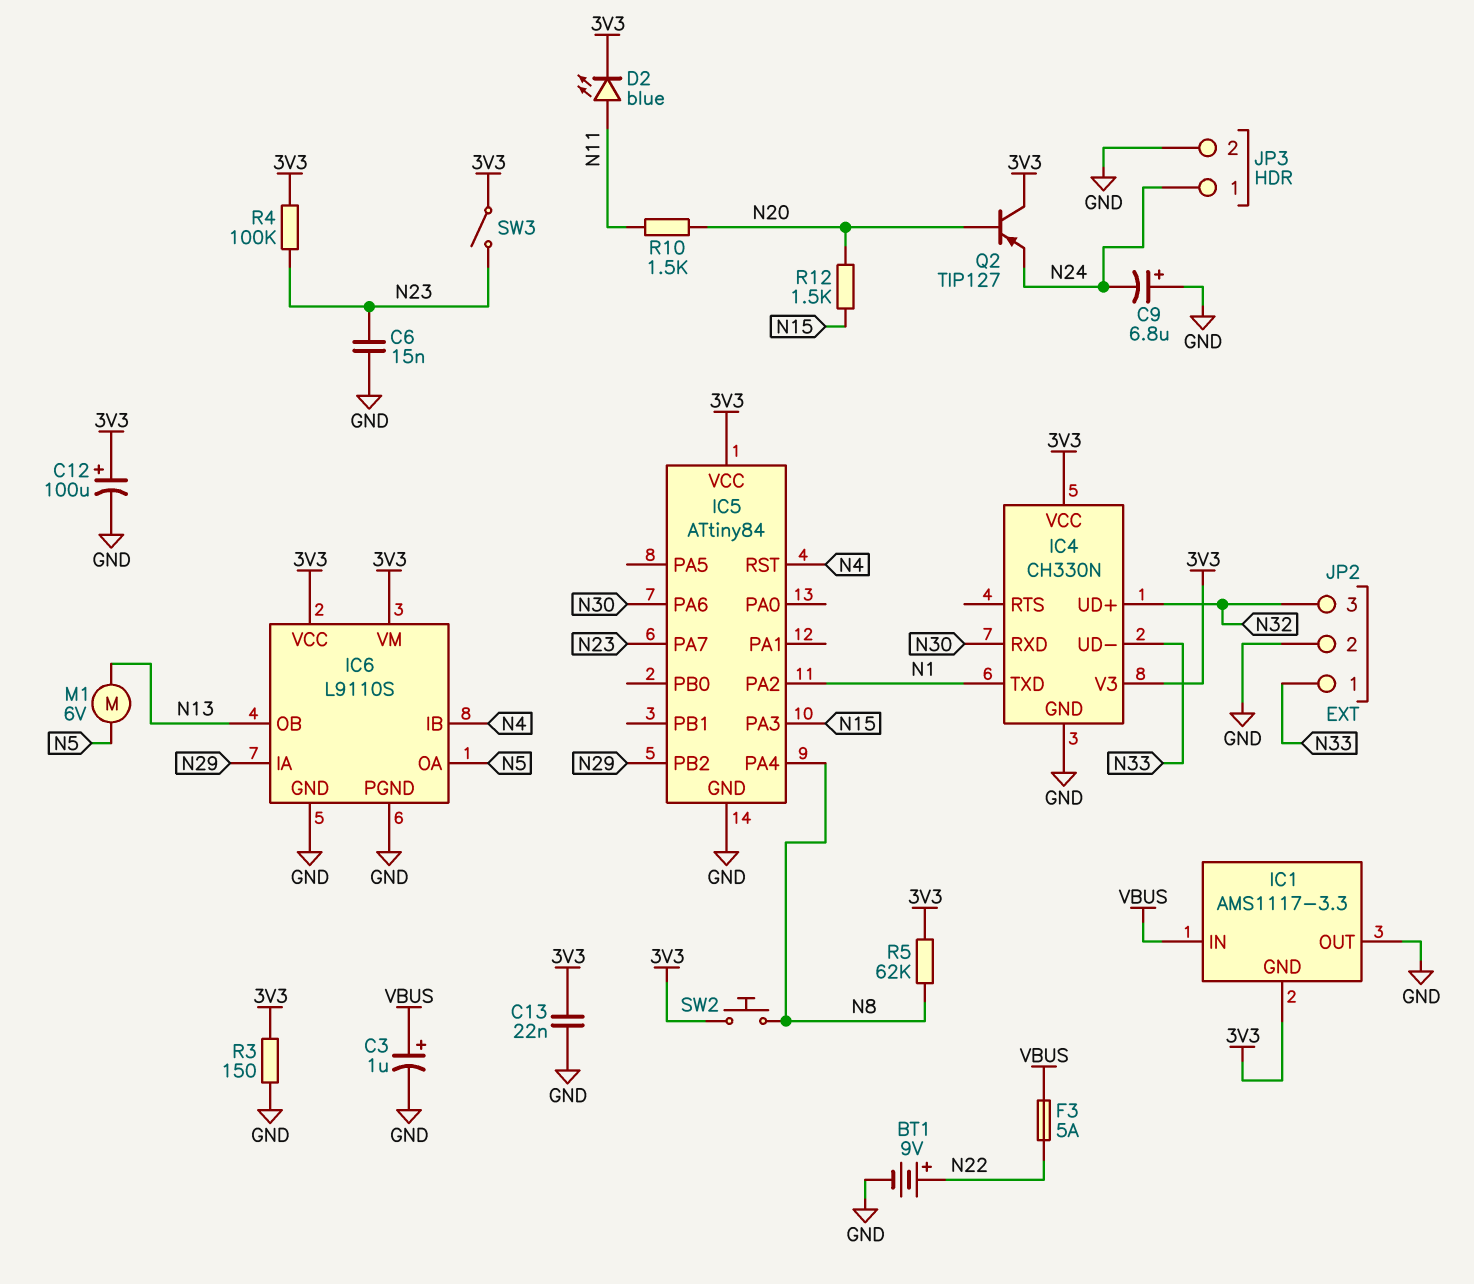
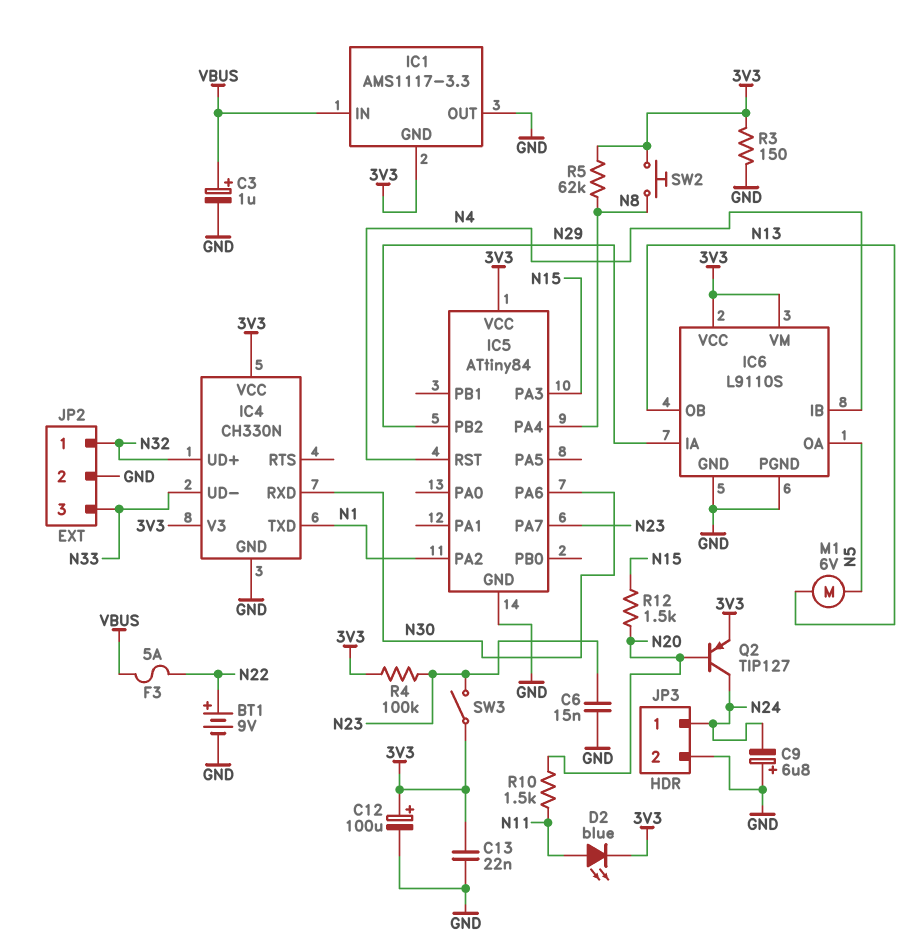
JP2 pin 1: N33 -> N32
JP2 pin 3: N32 -> N33
Q2: PNP TIP127 (B N20, C 3V3, E N24) -> PNP TIP127 (B N20, C N24, E 3V3)

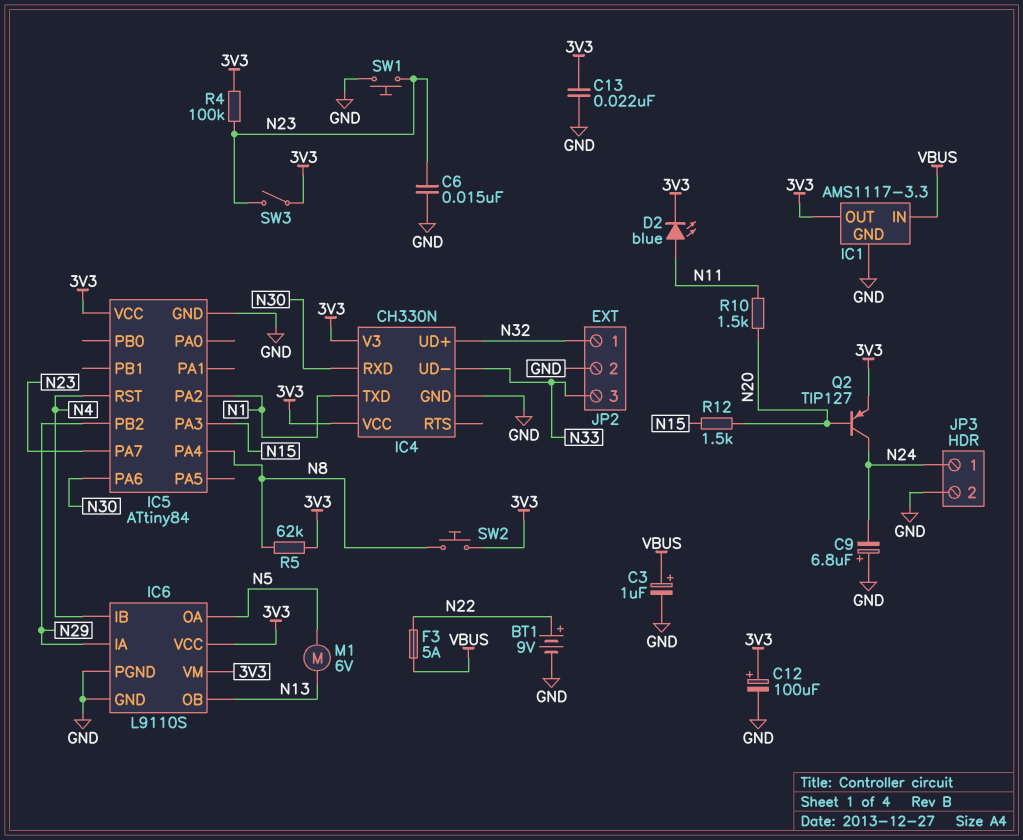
IC1 pin GND: 3V3 -> GND
IC1 pin OUT: GND -> 3V3
R3: 150 (3V3, GND) -> none
SW1: none -> button (GND, N23)

